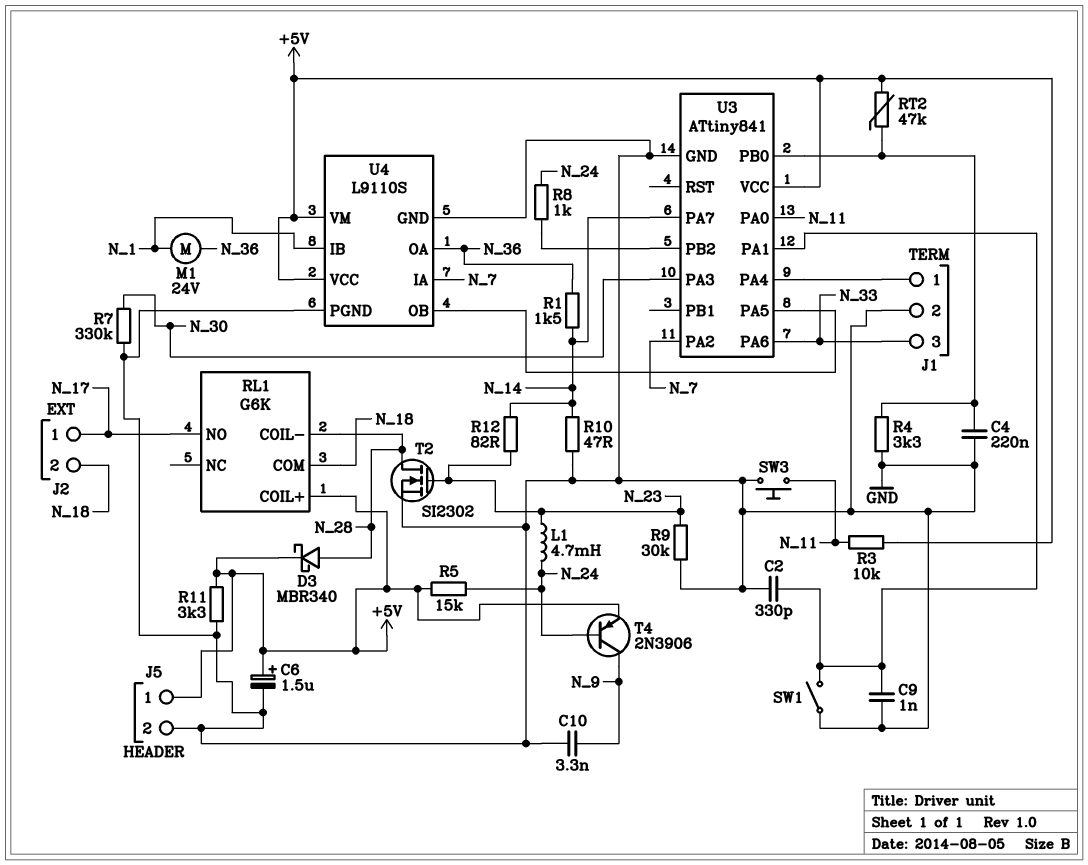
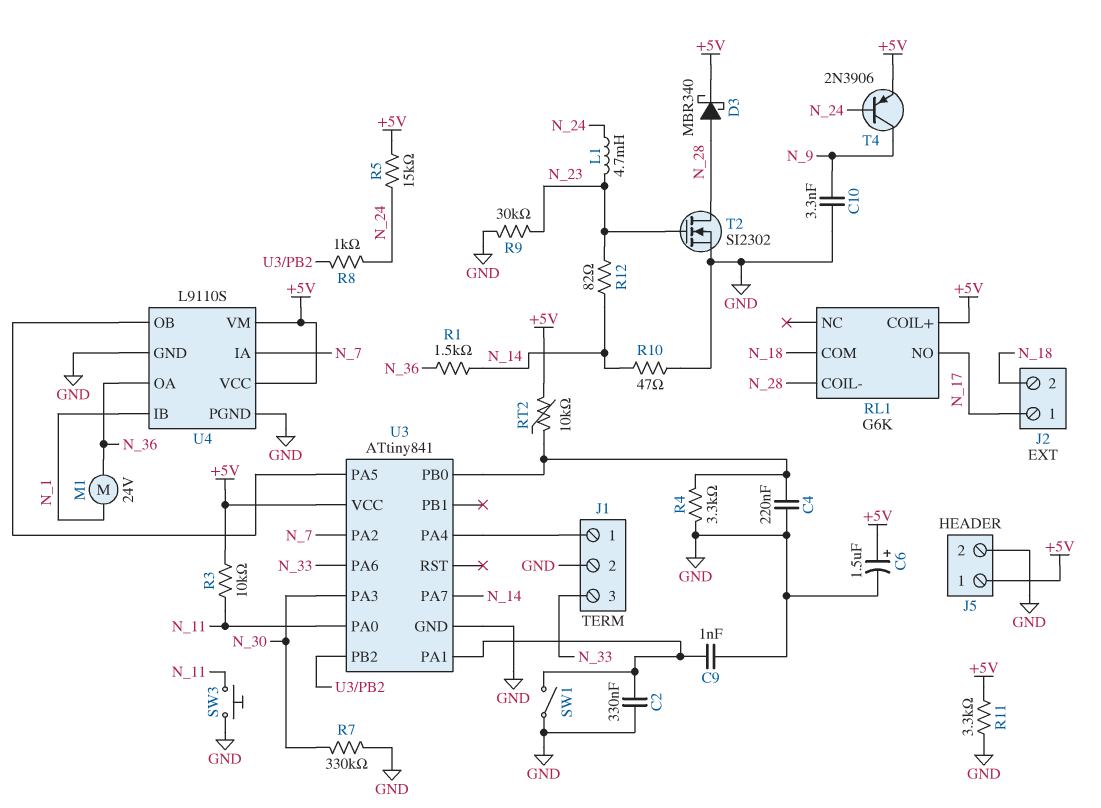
C2: 330pF (GND, U3/PA1) -> 330nF (GND, U3/PA1)
RT2: 47k (+5V, U3/PB0) -> 10k (+5V, U3/PB0)

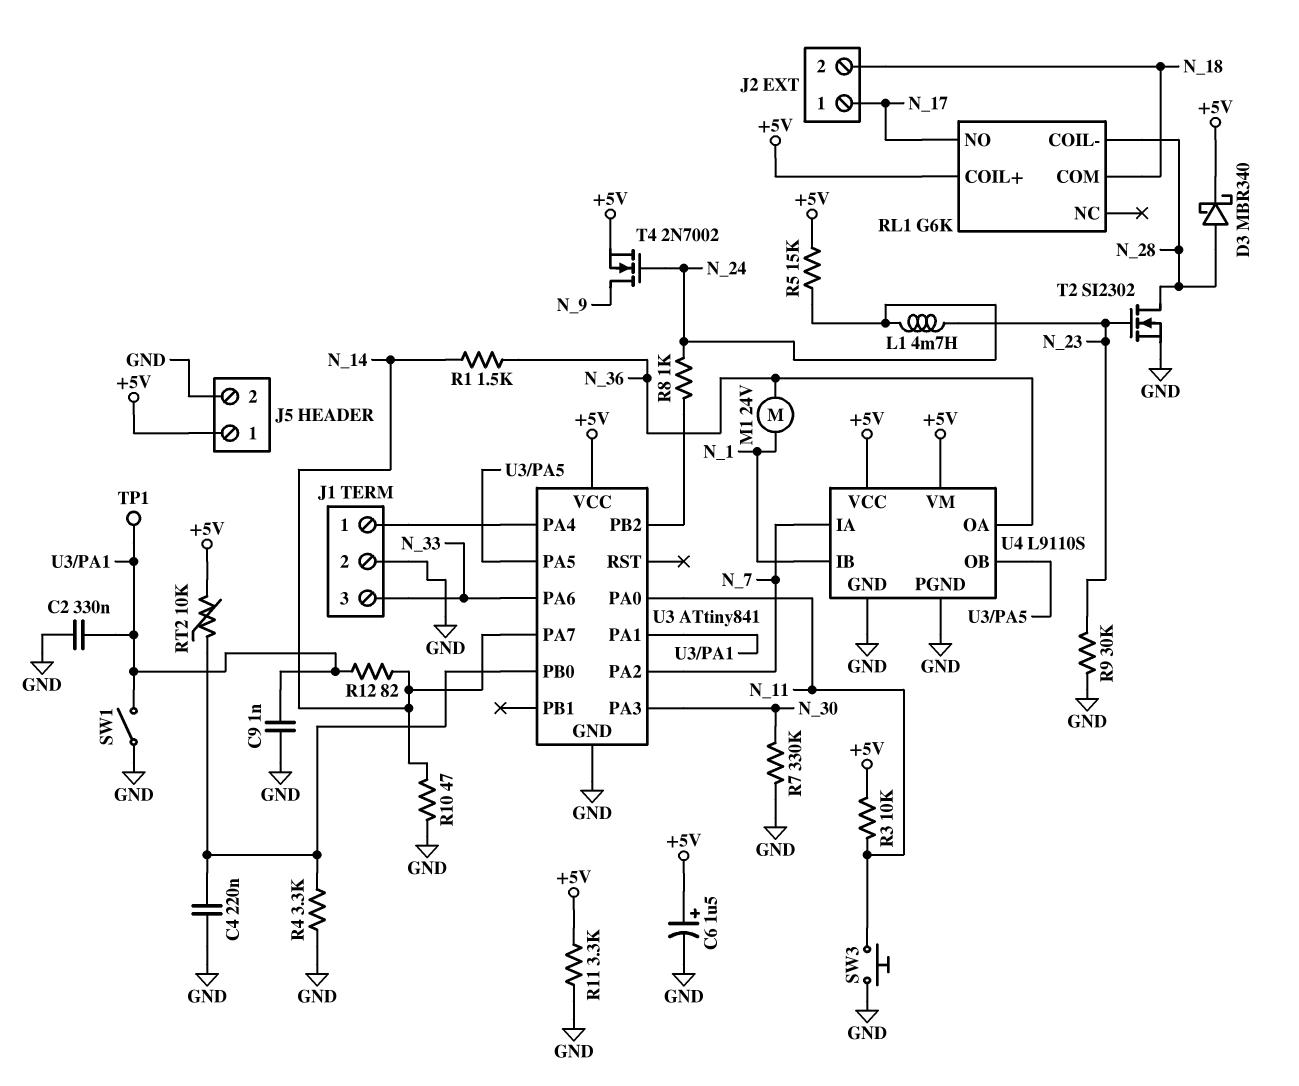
C10: 3.3nF (GND, N_9) -> none
R12: 82 (N_14, N_23) -> 82 (N_14, U3/PA1)
T4: PNP 2N3906 (B N_24, C N_9, E +5V) -> NMOS 2N7002 (G N_24, D N_9, S +5V)
TP1: none -> test point (U3/PA1)

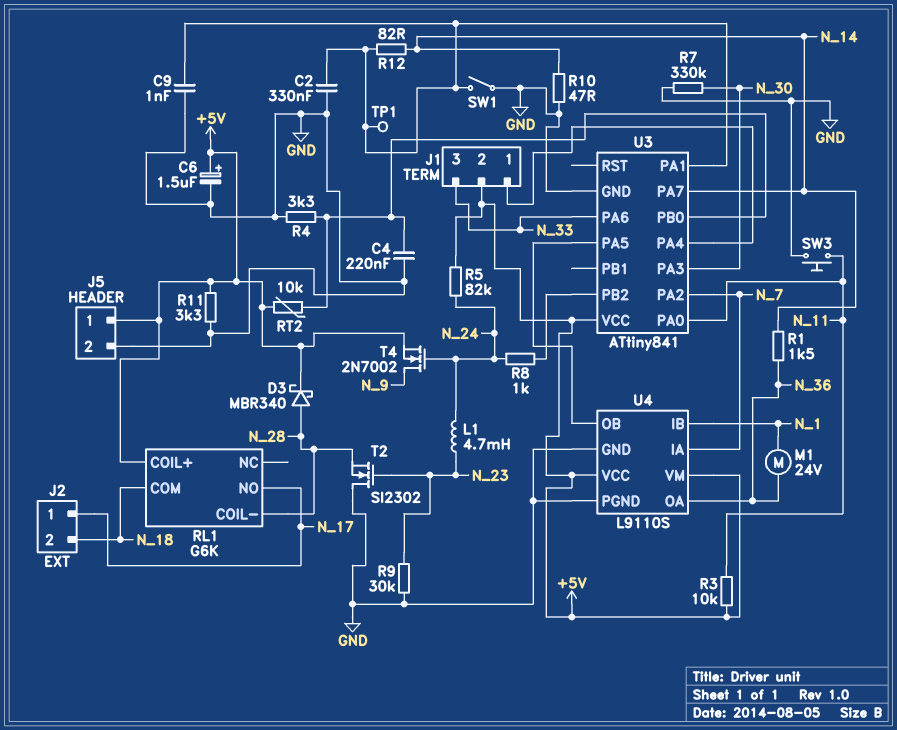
J1 pin 2: GND -> +5V
R5: 15k (+5V, N_24) -> 82k (+5V, N_24)
T2: NMOS SI2302 (G N_23, D N_28, S GND) -> NMOS SI2302 (G N_23, D GND, S N_28)

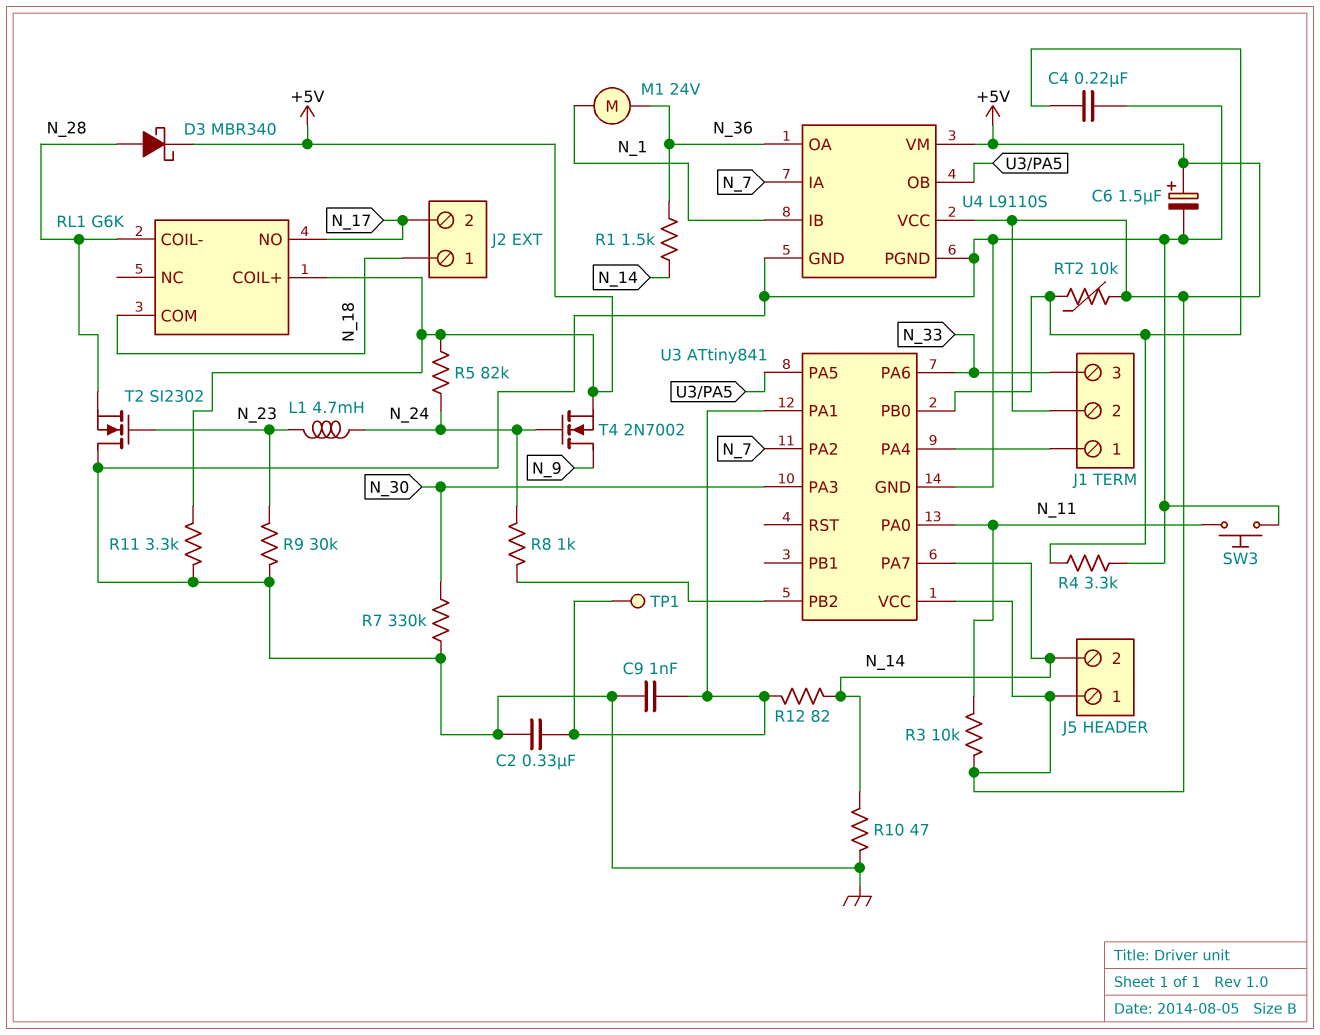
J2 pin 1: N_17 -> N_18
J2 pin 2: N_18 -> N_17
J5 pin 2: GND -> N_14
SW1: switch (GND, U3/PA1) -> none

